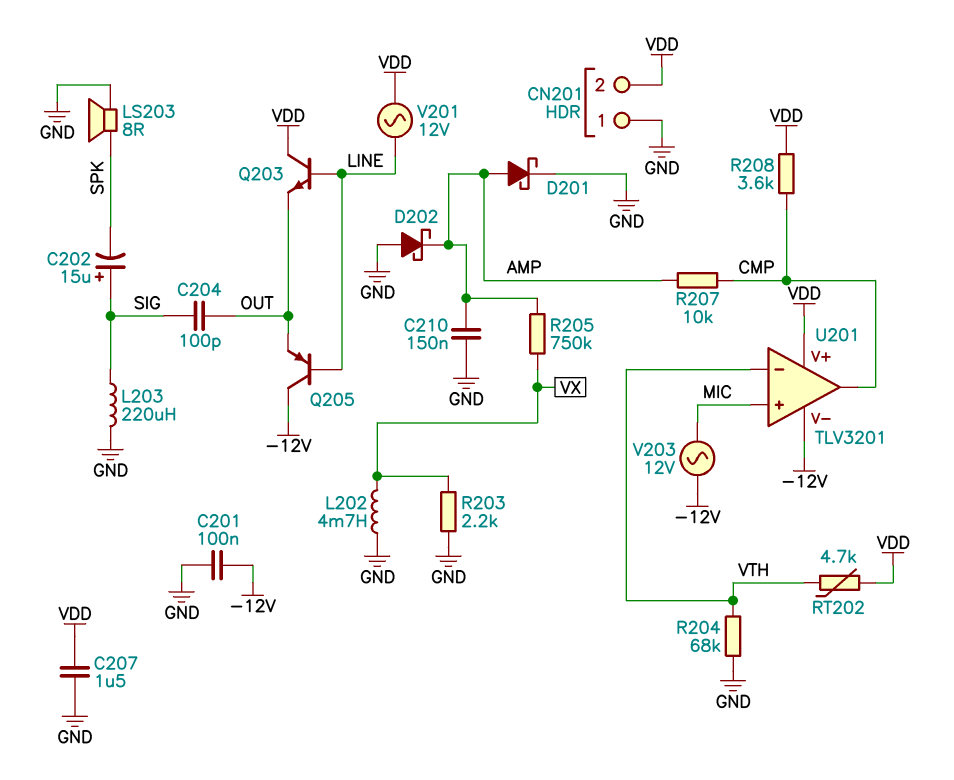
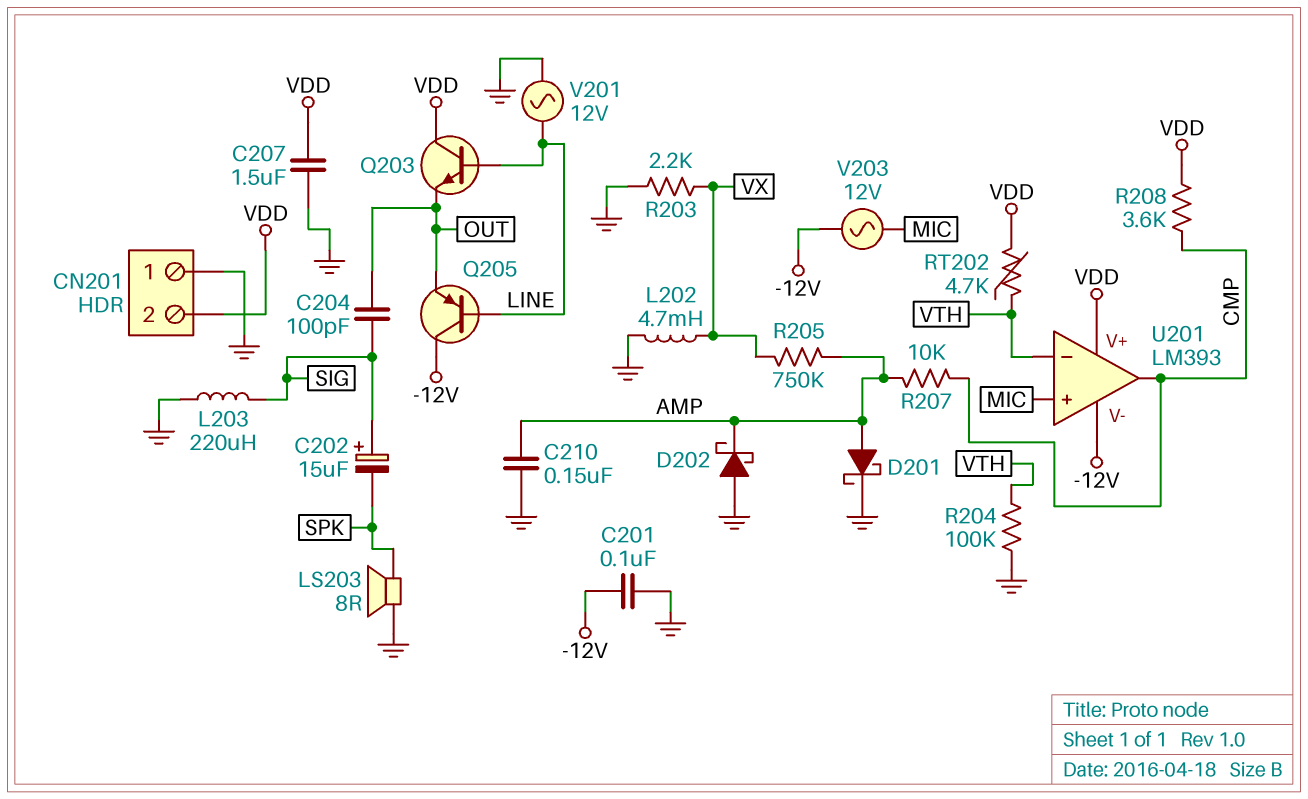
R204: 68k (GND, VTH) -> 100k (GND, VTH)
U201: TLV3201 -> LM393
V201: AC 12V (LINE, VDD) -> AC 12V (GND, LINE)

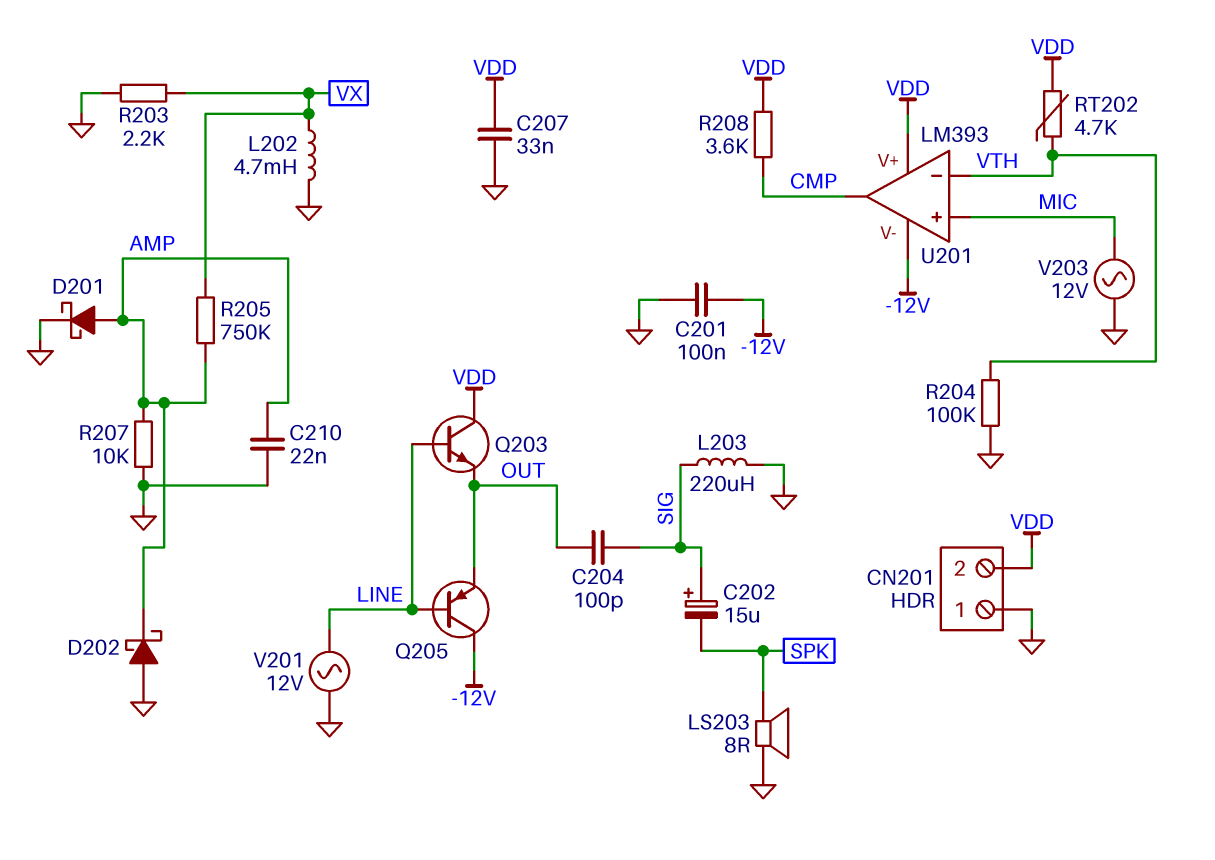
C207: 1.5uF (GND, VDD) -> 33nF (GND, VDD)
C210: 150nF (AMP, GND) -> 22nF (AMP, GND)
R207: 10k (AMP, CMP) -> 10k (AMP, GND)
V203: AC 12V (-12V, MIC) -> AC 12V (GND, MIC)

